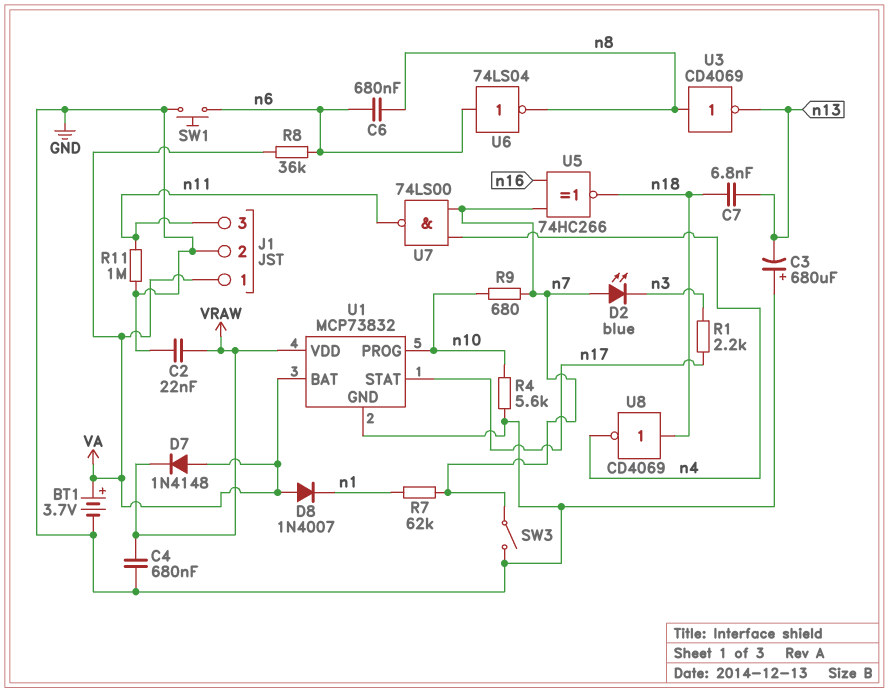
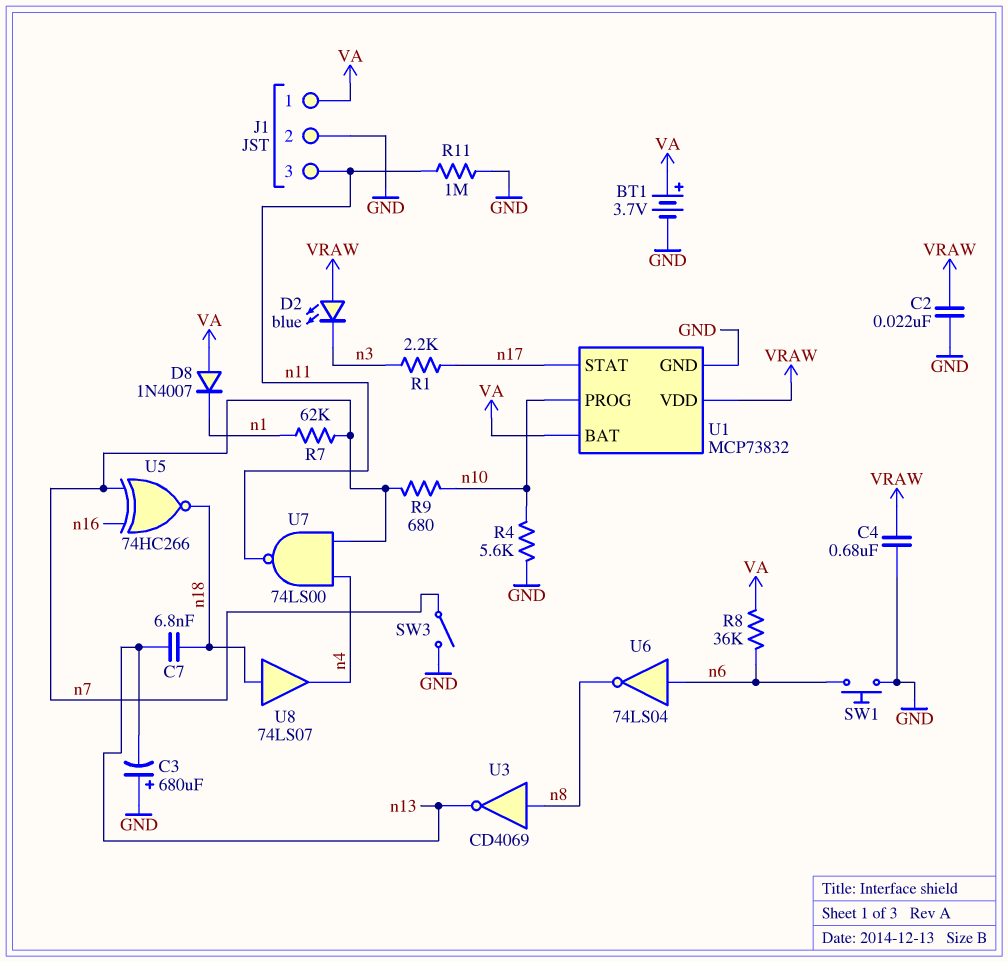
C6: 680nF (n6, n8) -> none
D2: LED blue (A n7, K n3) -> LED blue (A VRAW, K n3)
D7: diode 1N4148 (A VA, K VRAW) -> none
U8: NOT CD4069 (in n18, out n4) -> buffer 74LS07 (in n18, out n4)

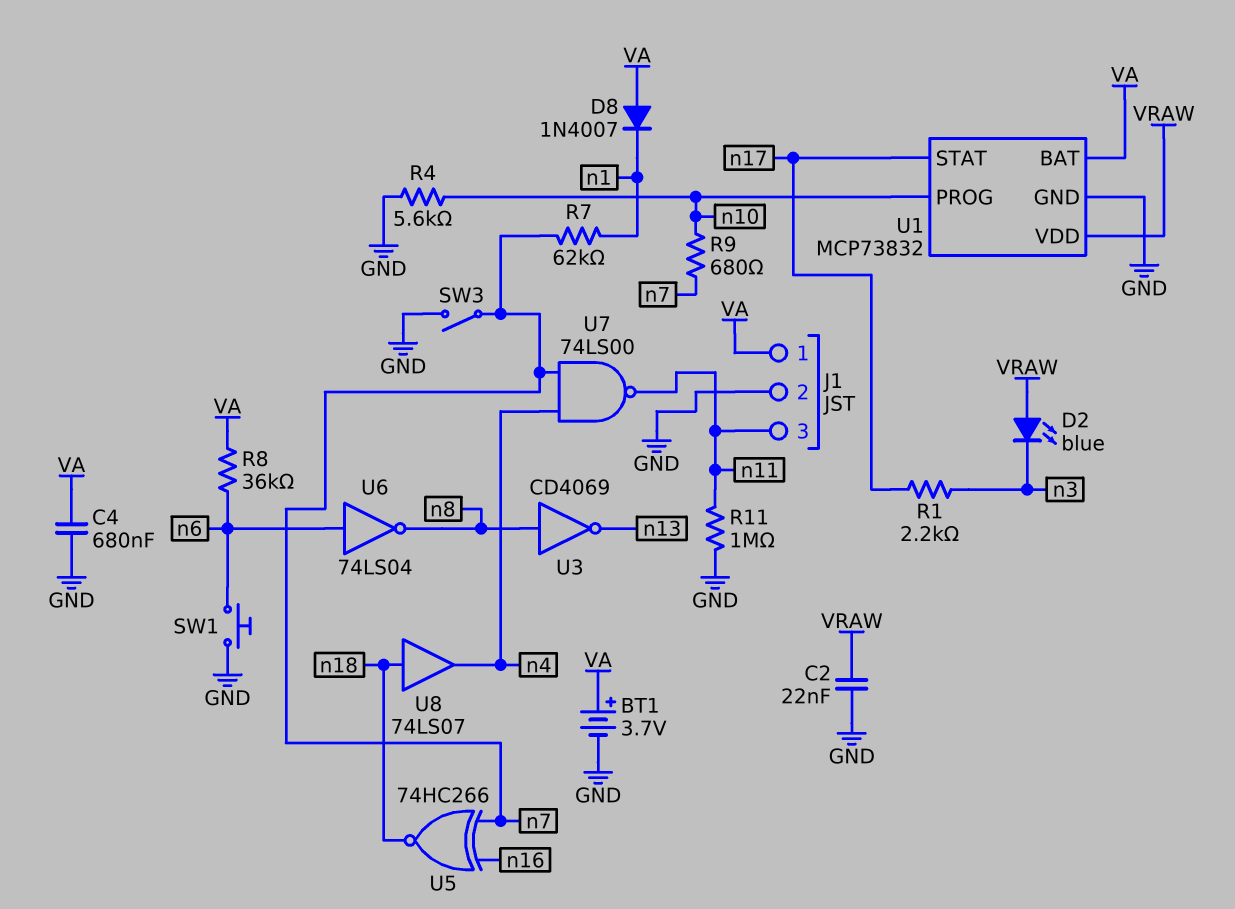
C3: 680uF (plus GND, minus n13) -> none
C4: 680nF (GND, VRAW) -> 680nF (GND, VA)
C7: 6.8nF (n13, n18) -> none

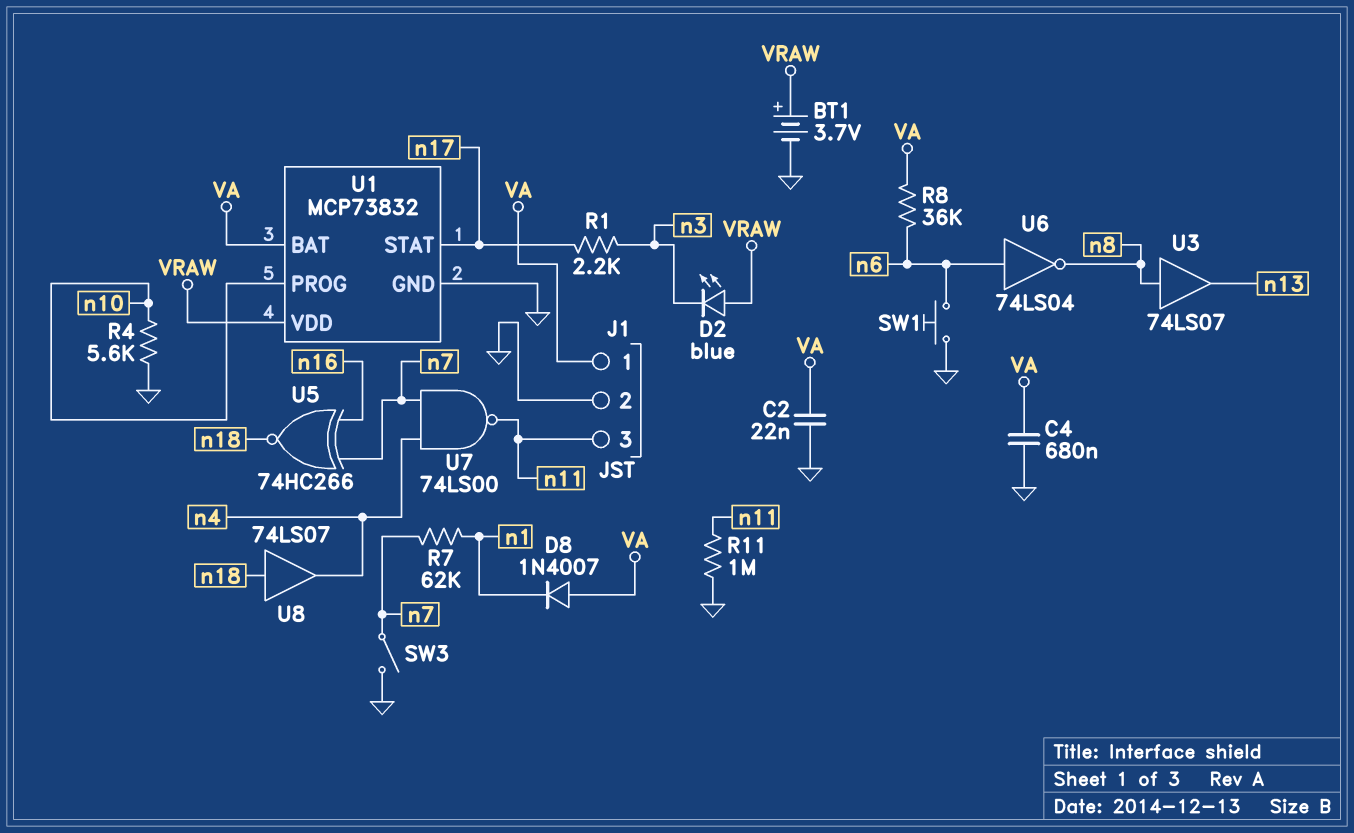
BT1: 3.7V (plus VA, minus GND) -> 3.7V (plus VRAW, minus GND)
C2: 22nF (GND, VRAW) -> 22nF (GND, VA)
R9: 680 (n7, n10) -> none
U3: NOT CD4069 (in n8, out n13) -> buffer 74LS07 (in n8, out n13)

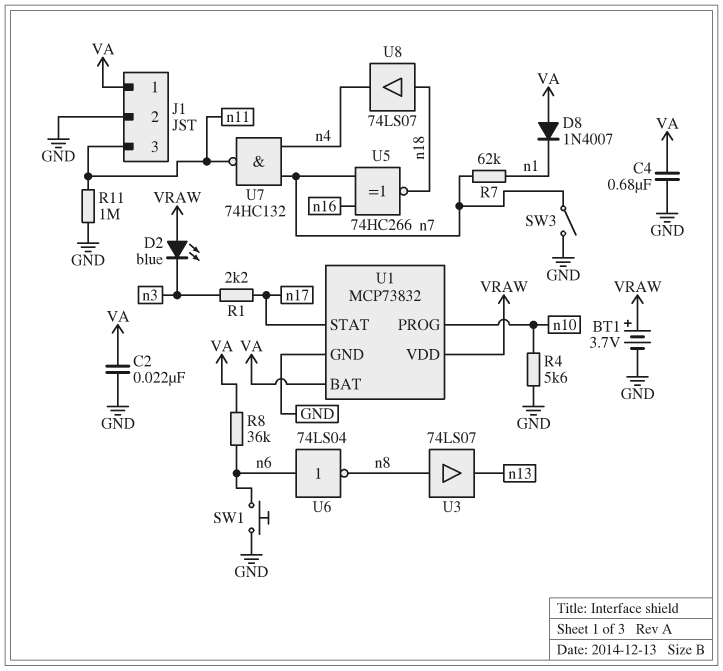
U7: NAND 74LS00 (in n4, in n7, out n11) -> NAND 74HC132 (in n4, in n7, out n11)

